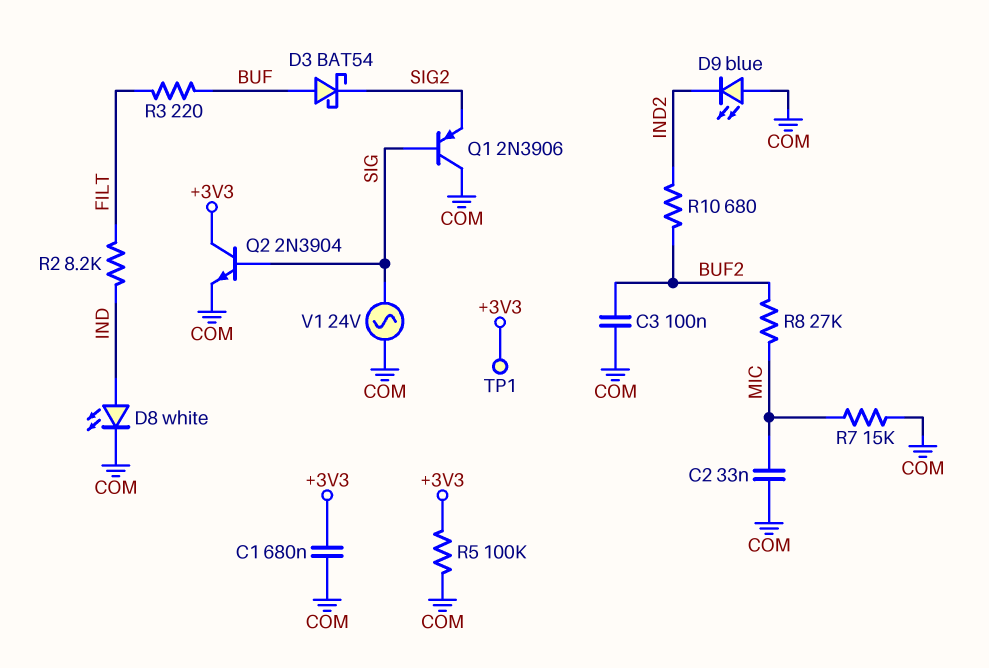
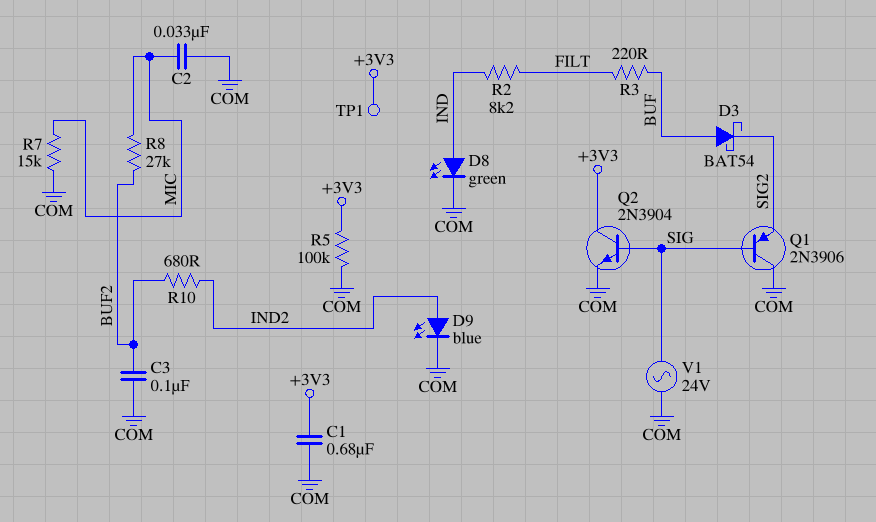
D8: LED white (A IND, K COM) -> LED green (A IND, K COM)
D9: LED blue (A COM, K IND2) -> LED blue (A IND2, K COM)

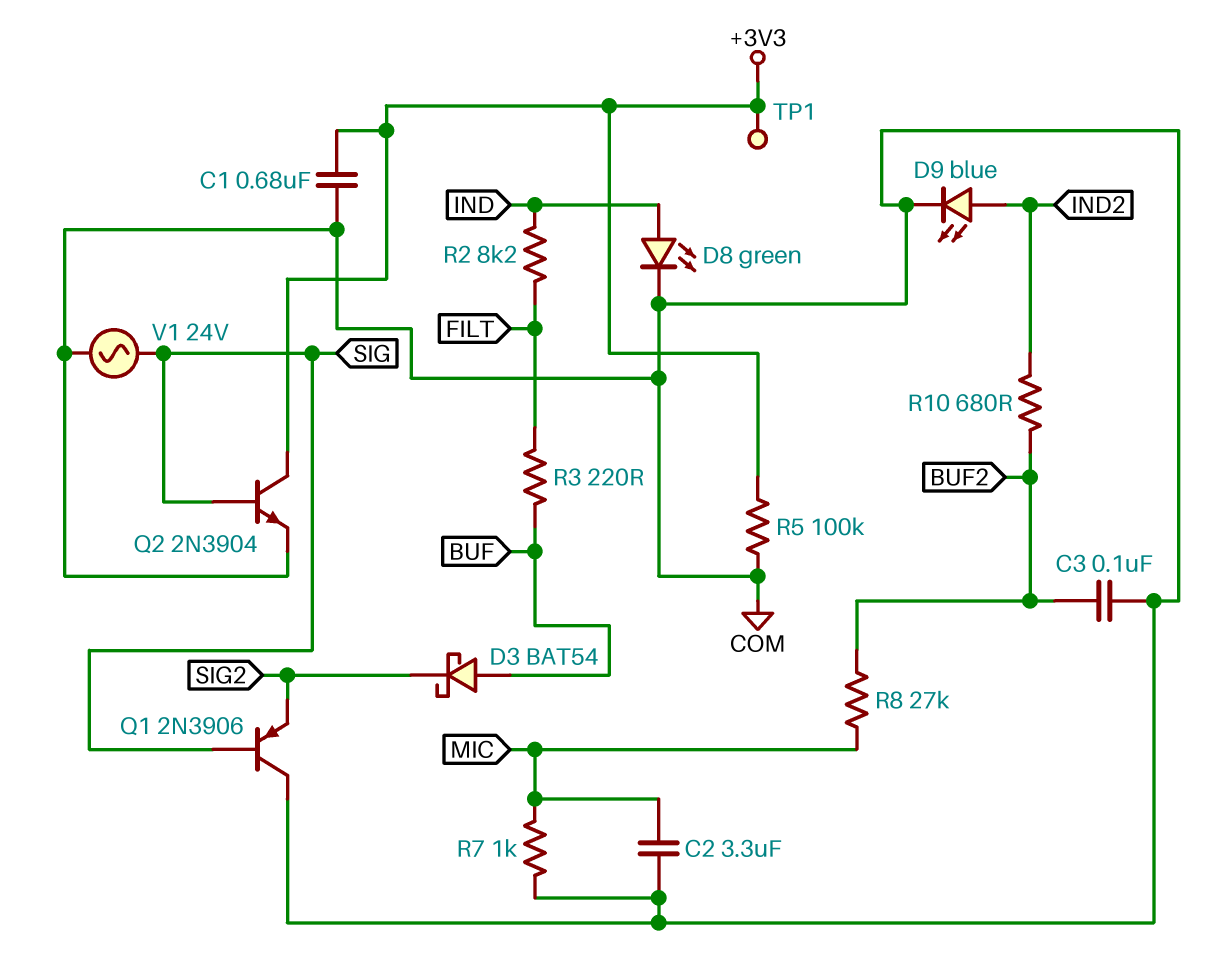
C2: 33nF (COM, MIC) -> 3.3uF (COM, MIC)
R7: 15k (COM, MIC) -> 1k (COM, MIC)

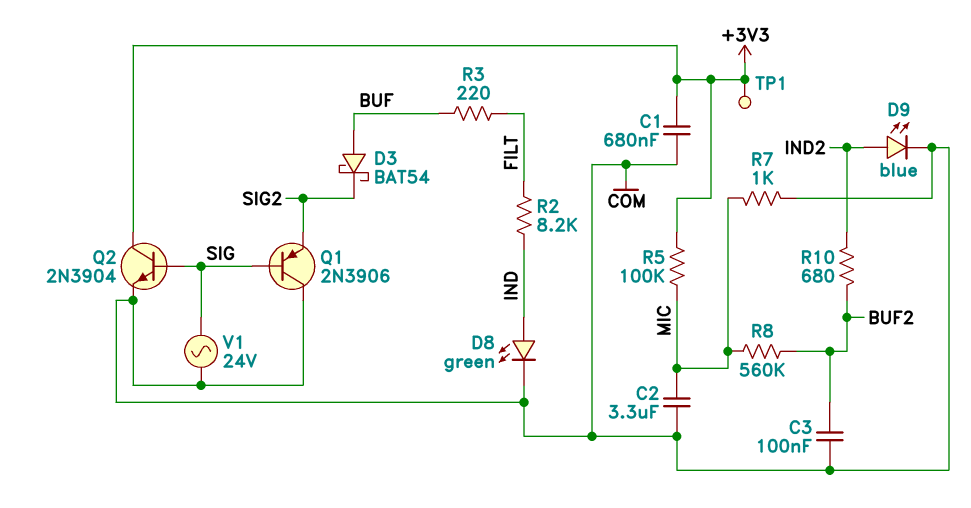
R5: 100k (+3V3, COM) -> 100k (+3V3, MIC)
R8: 27k (BUF2, MIC) -> 560k (BUF2, MIC)

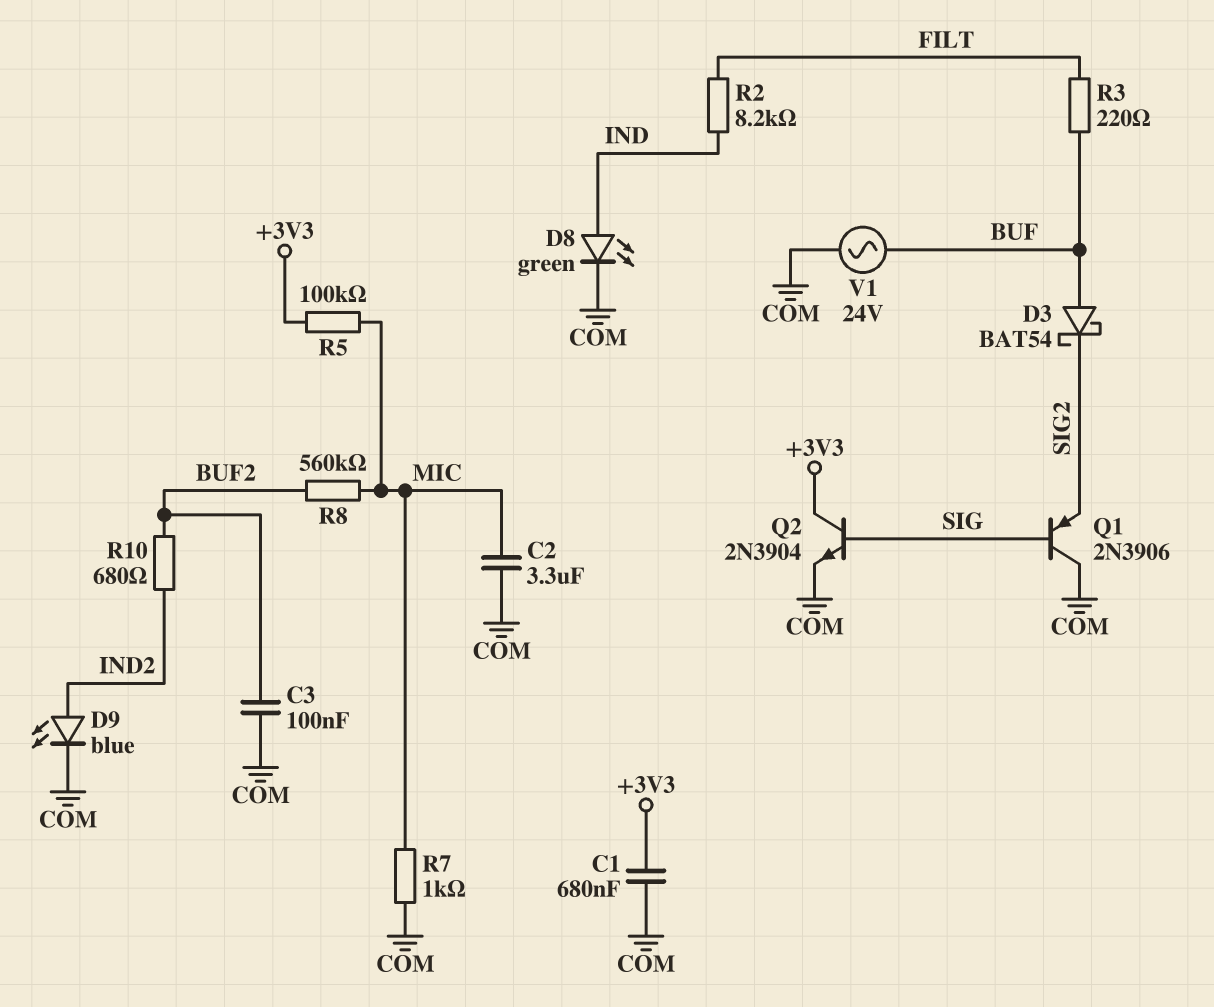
TP1: test point (+3V3) -> none
V1: AC 24V (COM, SIG) -> AC 24V (BUF, COM)

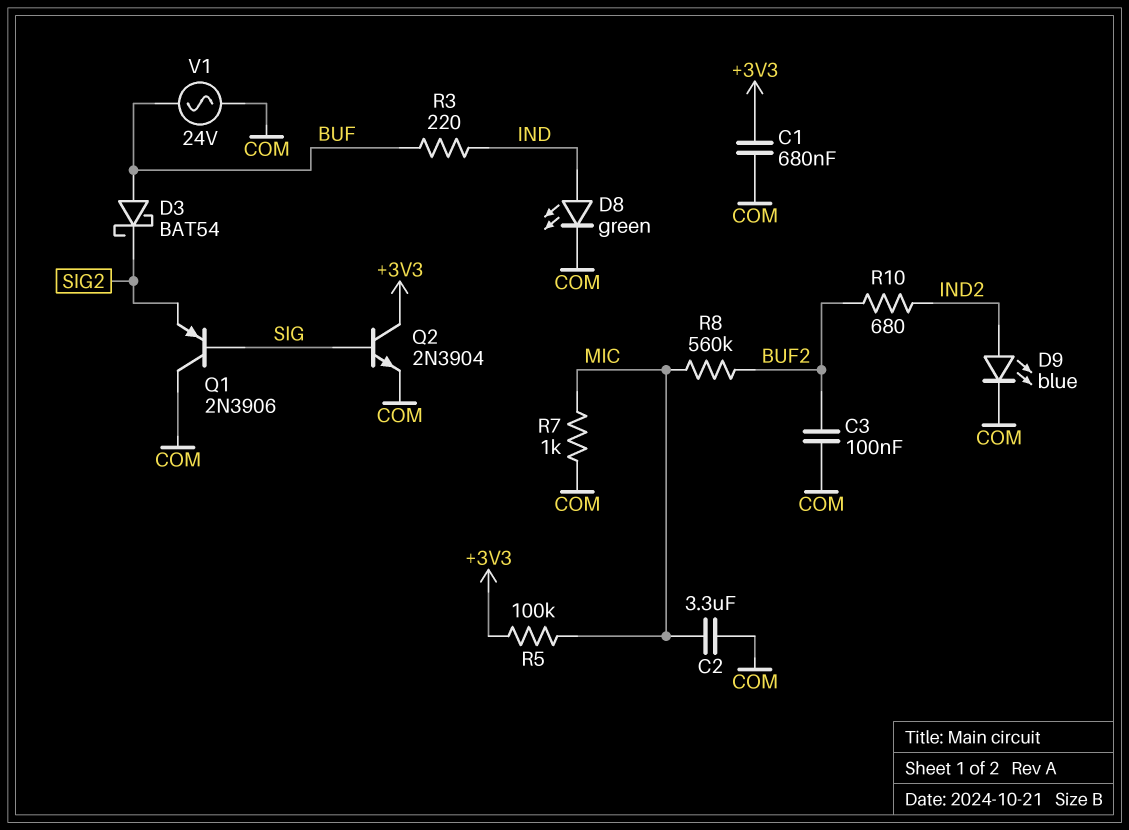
R2: 8.2k (FILT, IND) -> none
R3: 220 (BUF, FILT) -> 220 (BUF, IND)

